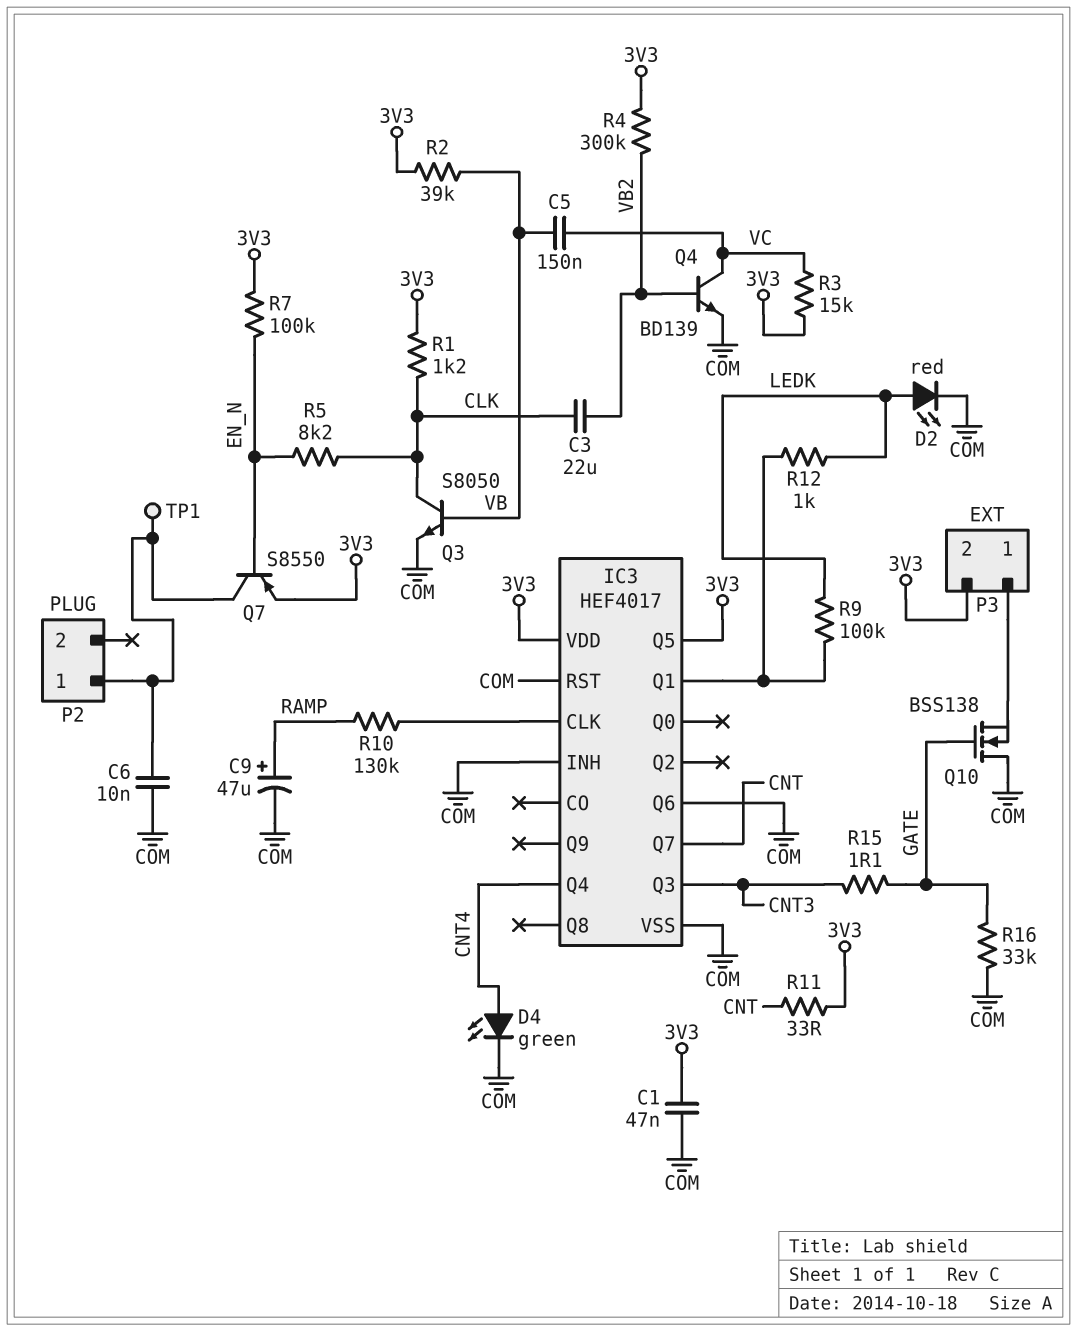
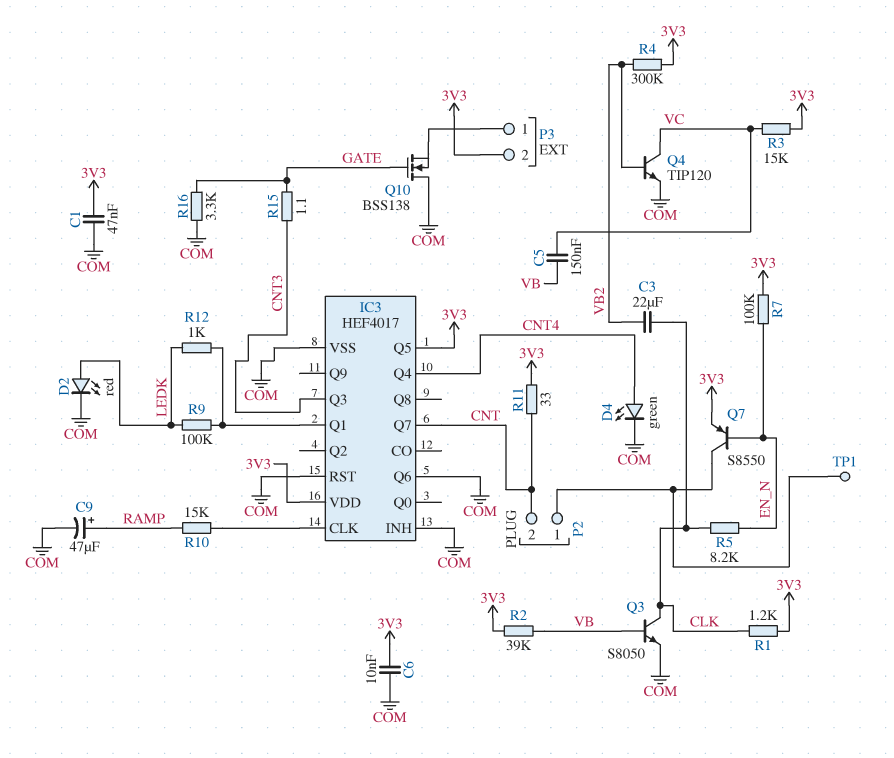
C6: 10nF (COM, P2/1) -> 10nF (3V3, COM)
P2 pin 2: none -> CNT
Q4: NPN BD139 (B VB2, C VC, E COM) -> NPN TIP120 (B VB2, C VC, E COM)
R10: 130k (IC3/CLK, RAMP) -> 15k (IC3/CLK, RAMP)
R16: 33k (COM, GATE) -> 3.3k (COM, GATE)

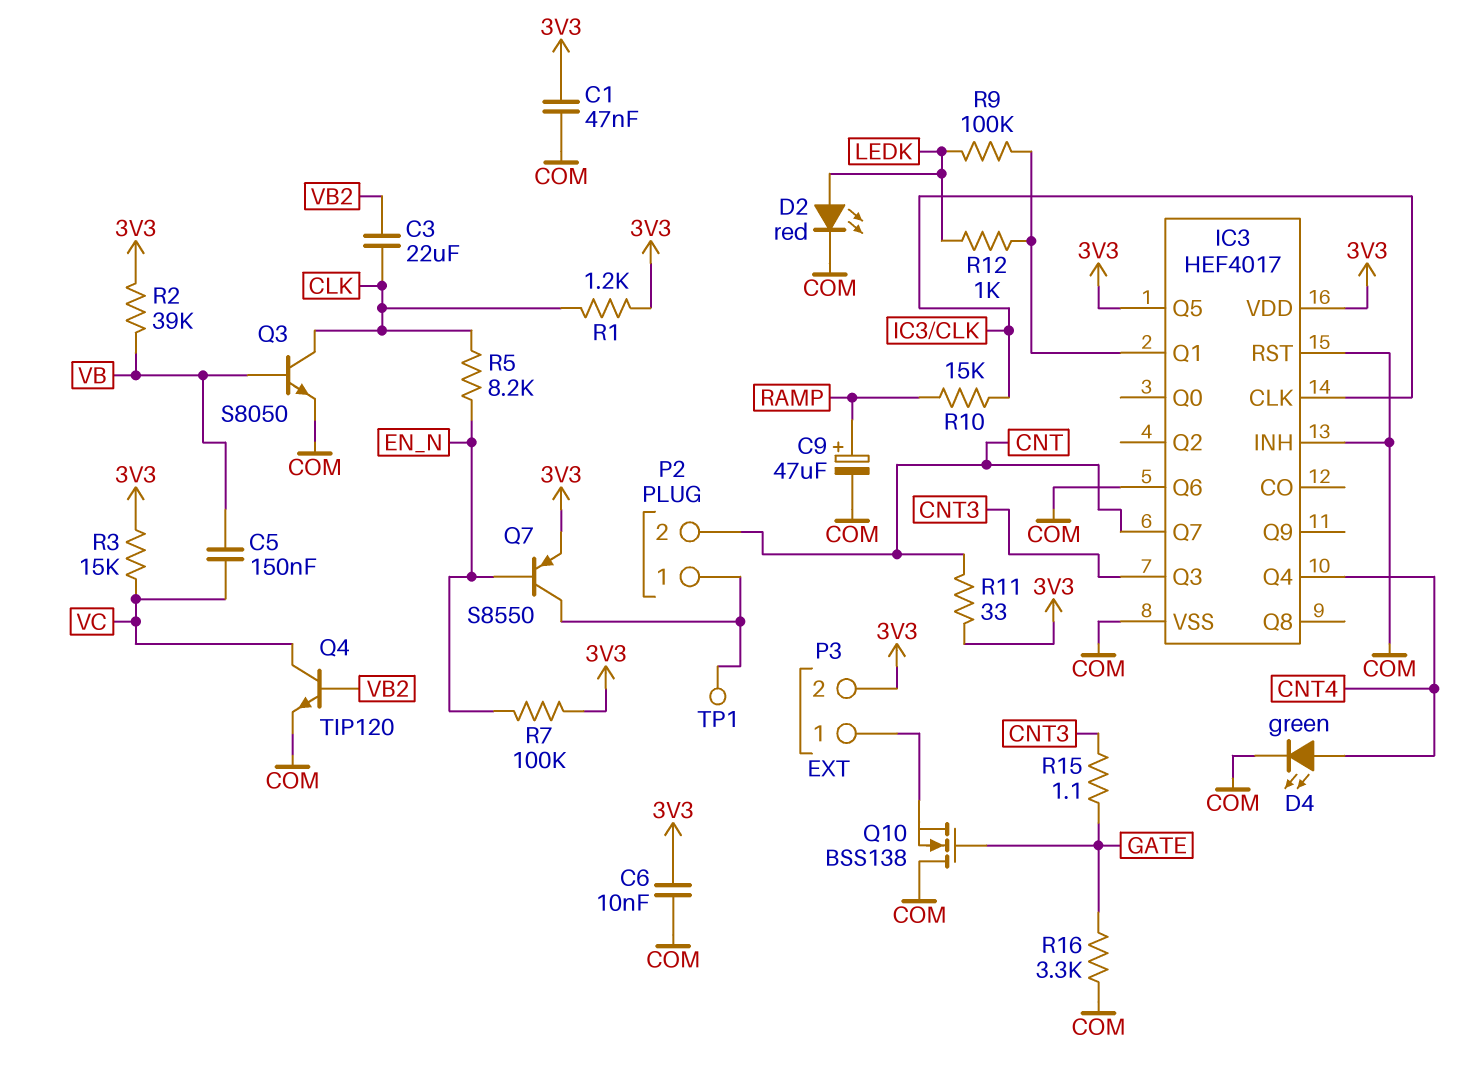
R4: 300k (3V3, VB2) -> none

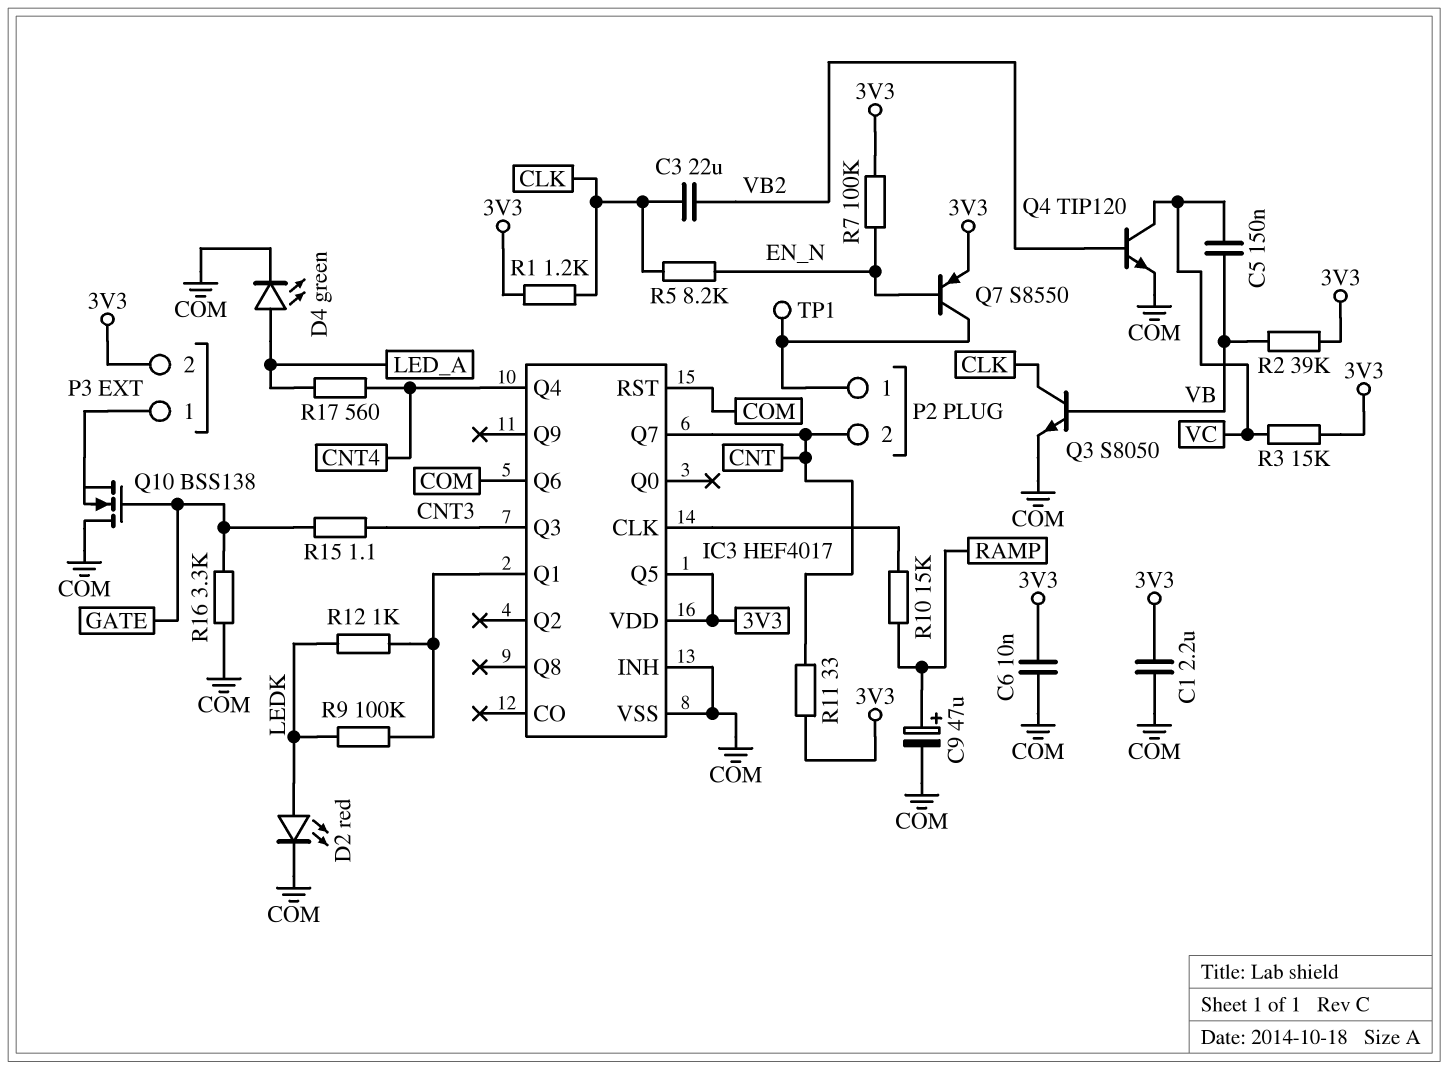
C1: 47nF (3V3, COM) -> 2.2uF (3V3, COM)
D4: LED green (A CNT4, K COM) -> LED green (A LED_A, K COM)
R17: none -> 560 (CNT4, LED_A)

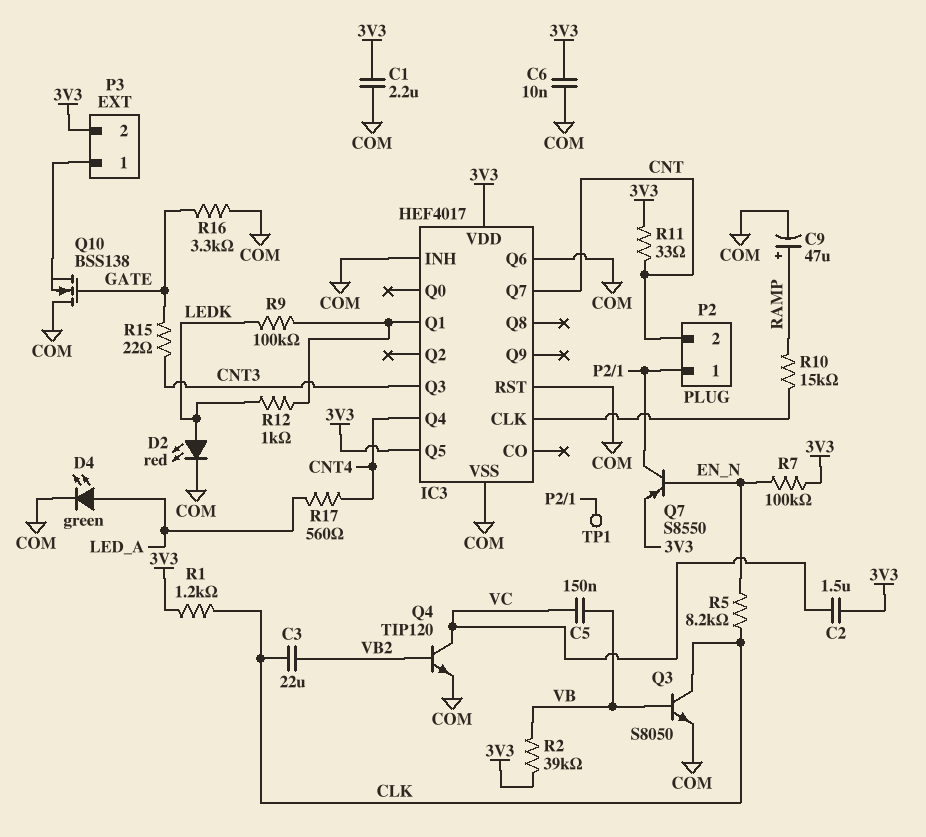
C2: none -> 1.5uF (3V3, VC)
R3: 15k (3V3, VC) -> none
R15: 1.1 (CNT3, GATE) -> 22 (CNT3, GATE)

